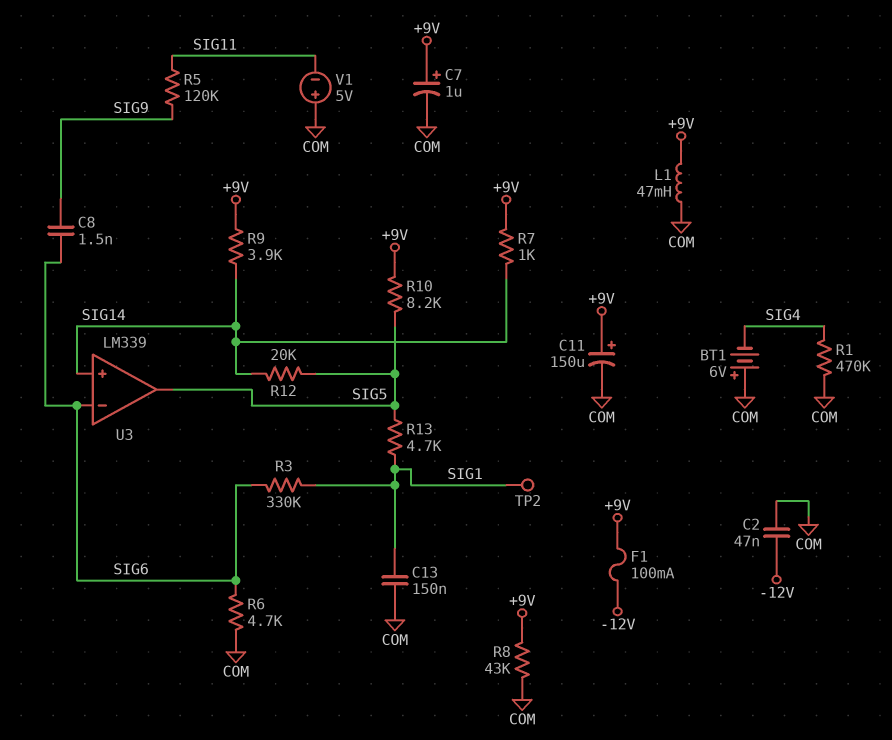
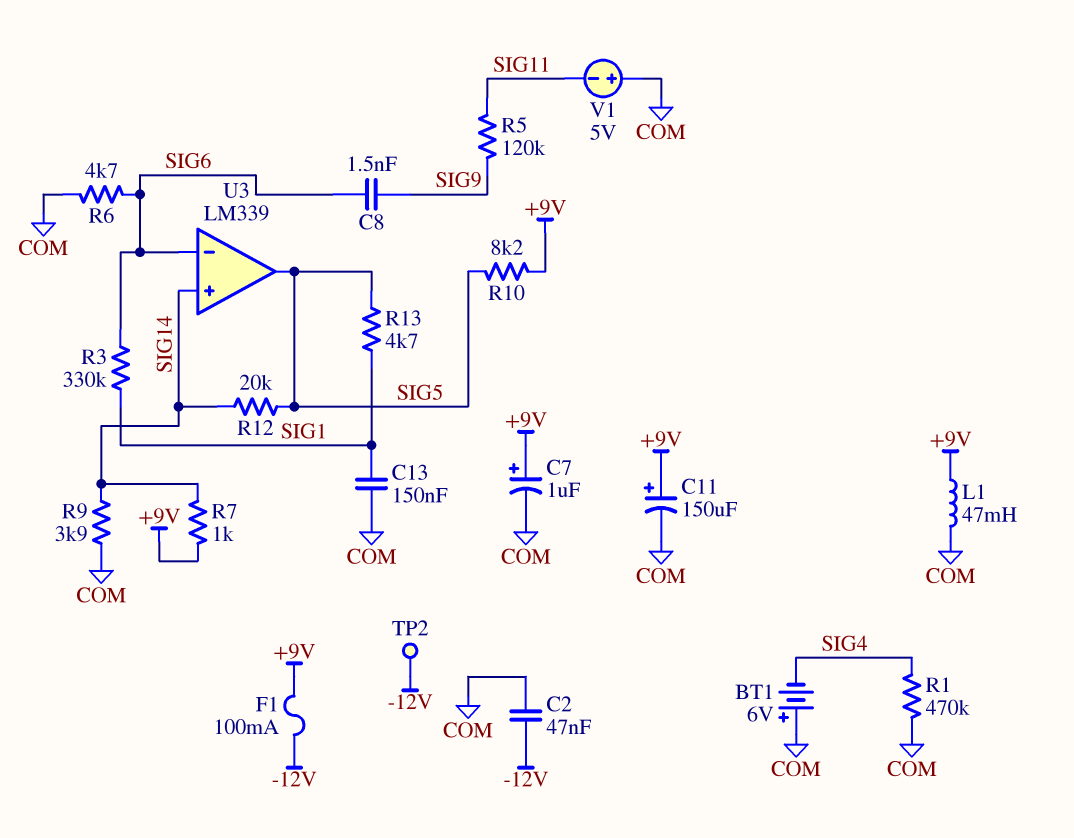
R8: 43k (+9V, COM) -> none
R9: 3.9k (+9V, SIG14) -> 3.9k (COM, SIG14)
TP2: test point (SIG1) -> test point (-12V)

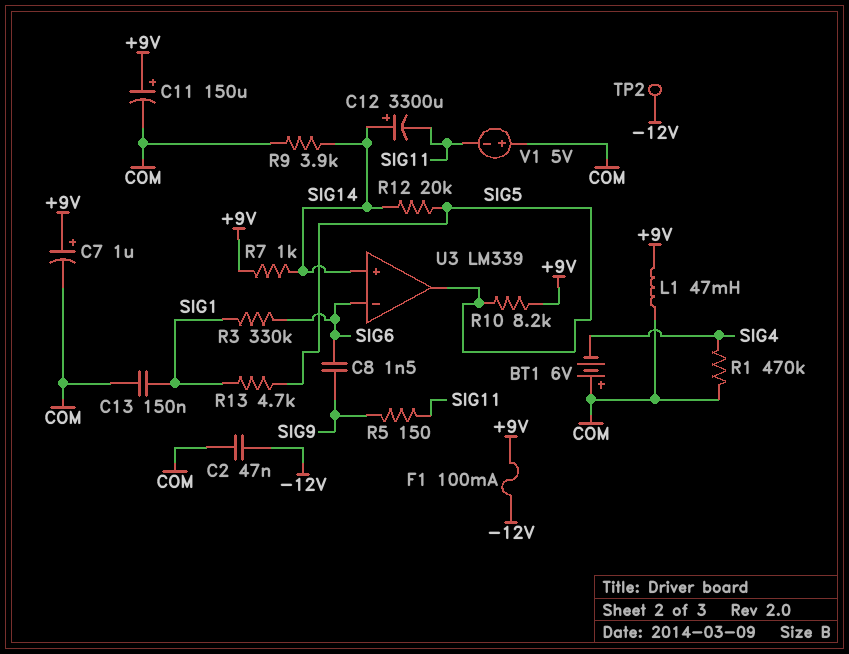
C12: none -> 3300uF (plus SIG14, minus SIG11)
R5: 120k (SIG9, SIG11) -> 150 (SIG9, SIG11)
R6: 4.7k (COM, SIG6) -> none

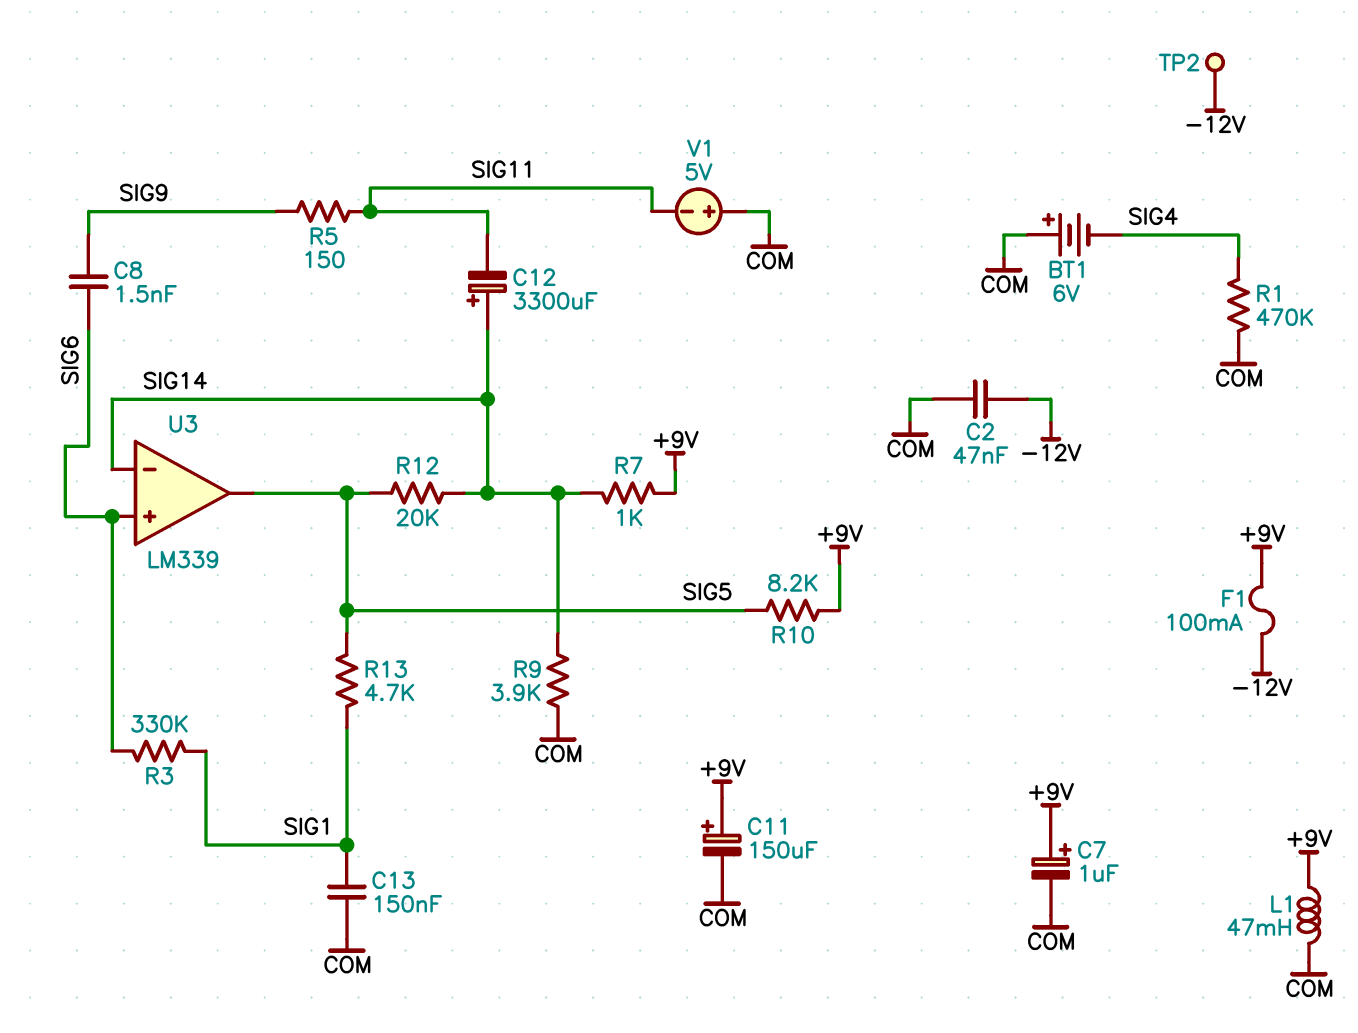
U3 pin in+: SIG14 -> SIG6
U3 pin in-: SIG6 -> SIG14

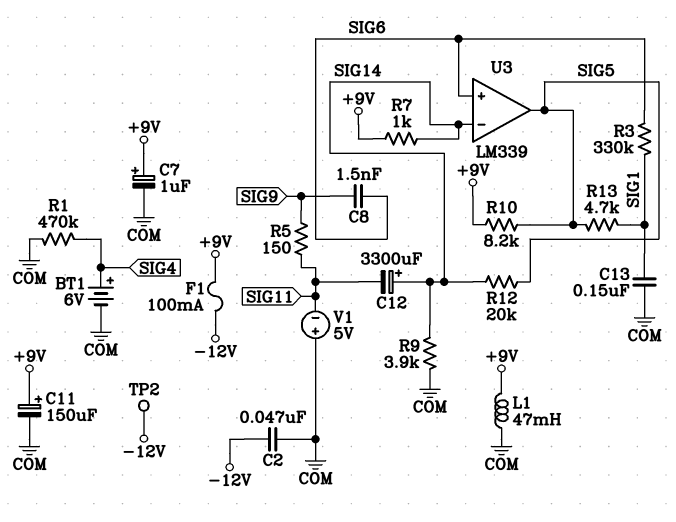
BT1: 6V (plus COM, minus SIG4) -> 6V (plus SIG4, minus COM)

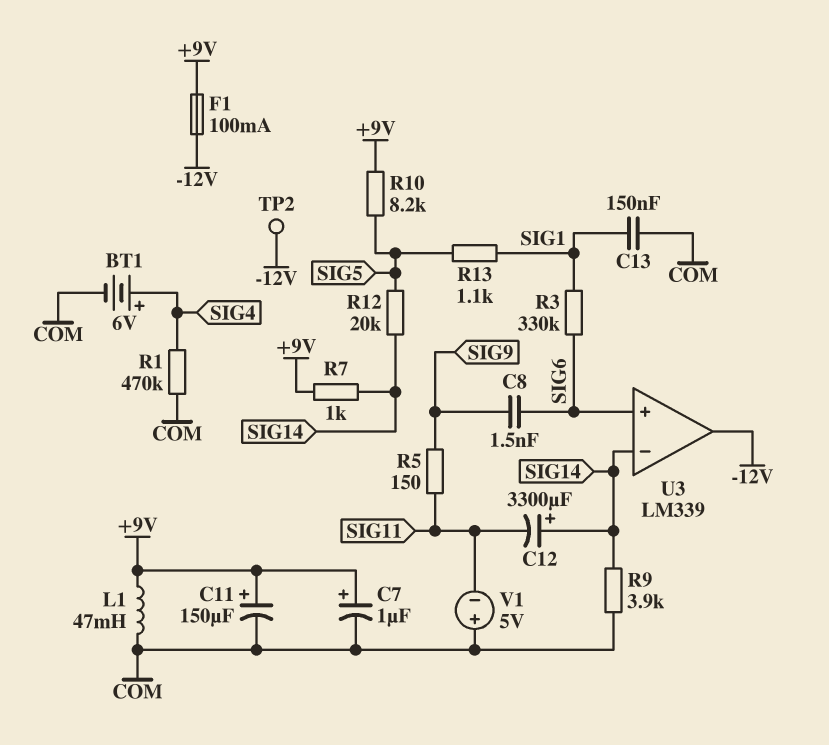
C2: 47nF (-12V, COM) -> none
R13: 4.7k (SIG1, SIG5) -> 1.1k (SIG1, SIG5)
U3 pin out: SIG5 -> -12V

